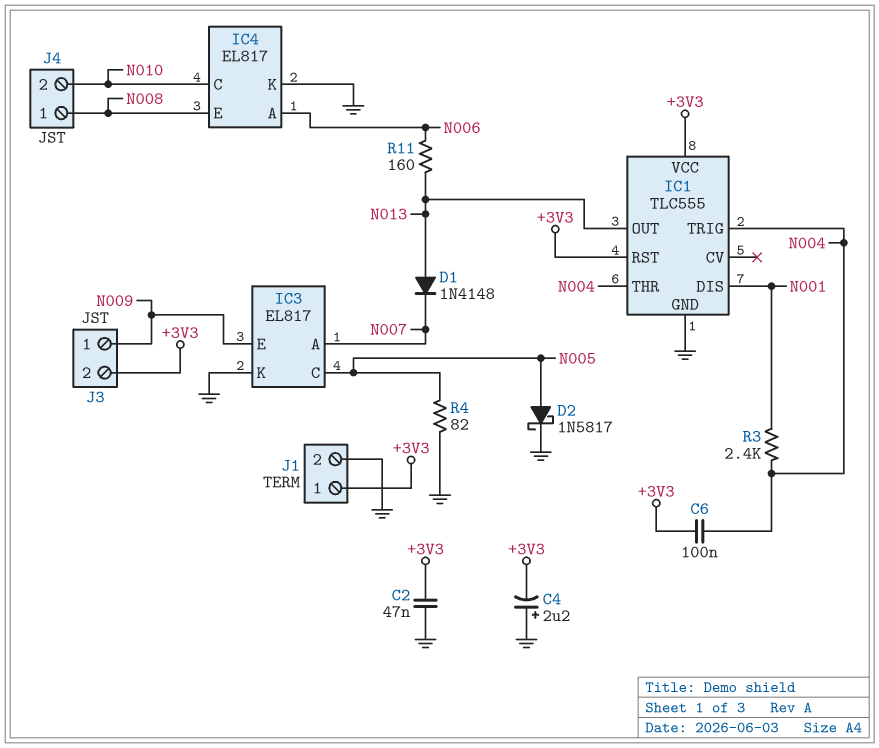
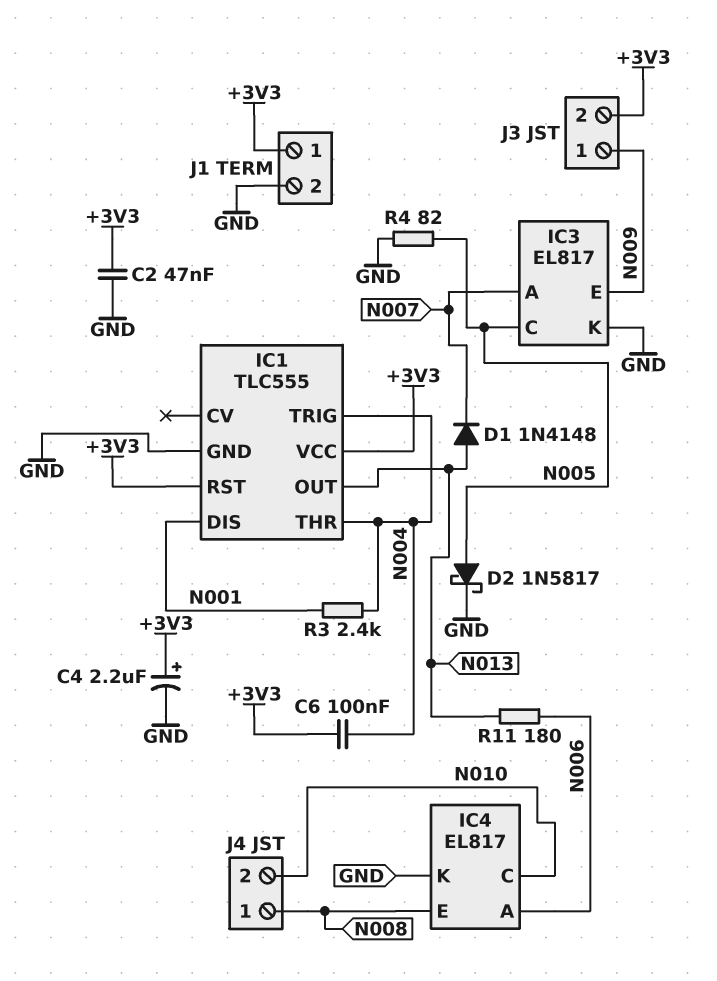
C4: 2.2uF (plus GND, minus +3V3) -> 2.2uF (plus +3V3, minus GND)
R11: 160 (N006, N013) -> 180 (N006, N013)

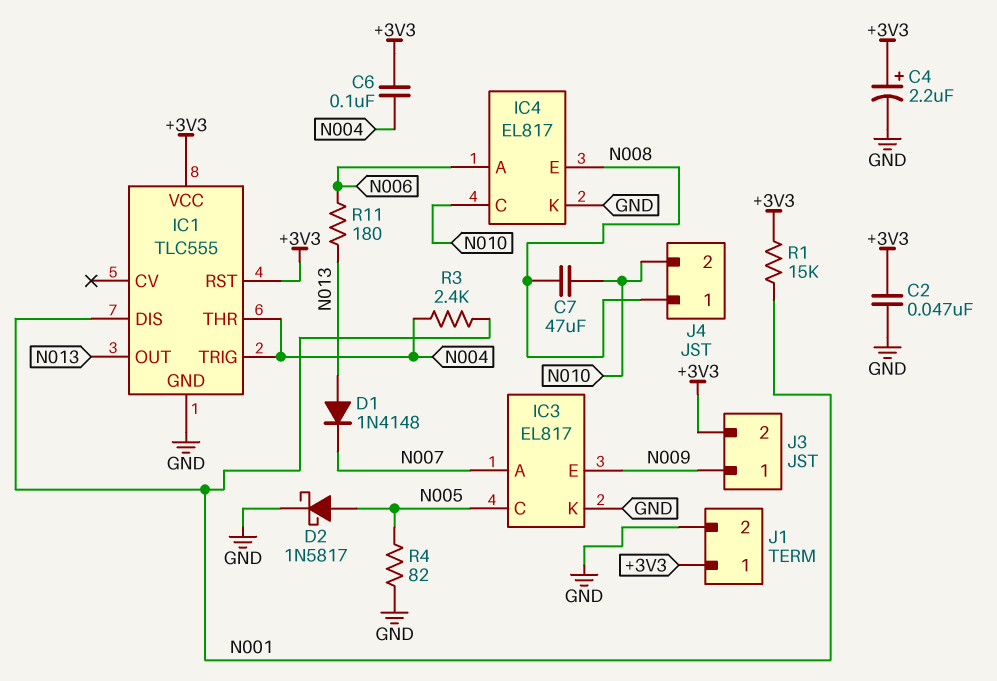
C7: none -> 47uF (N008, N010)
R1: none -> 15k (+3V3, N001)

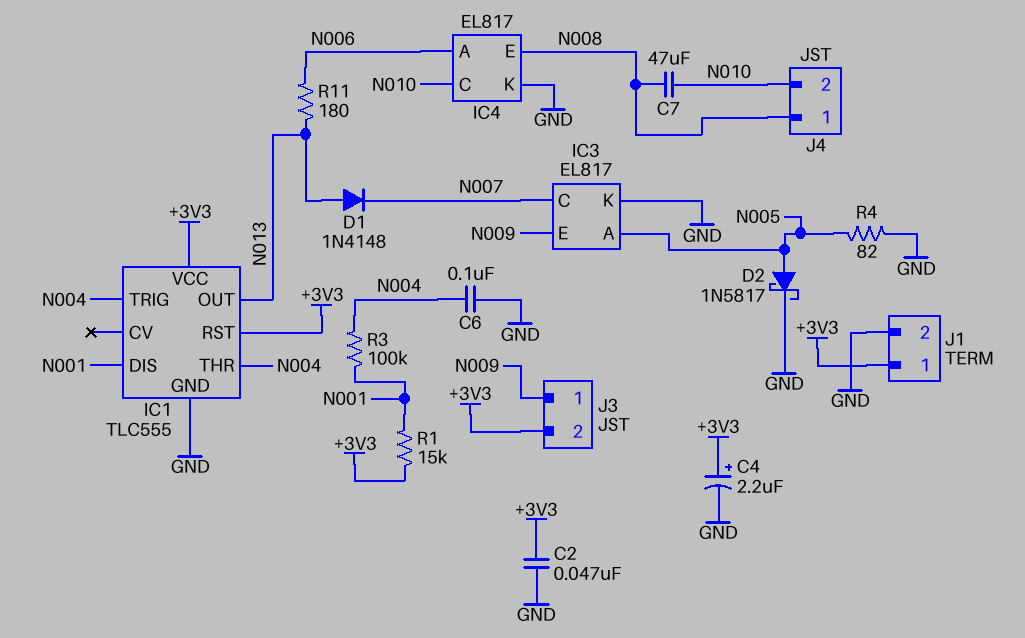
C6: 100nF (+3V3, N004) -> 100nF (GND, N004)
IC3 pin A: N007 -> N005
IC3 pin C: N005 -> N007
R3: 2.4k (N001, N004) -> 100k (N001, N004)

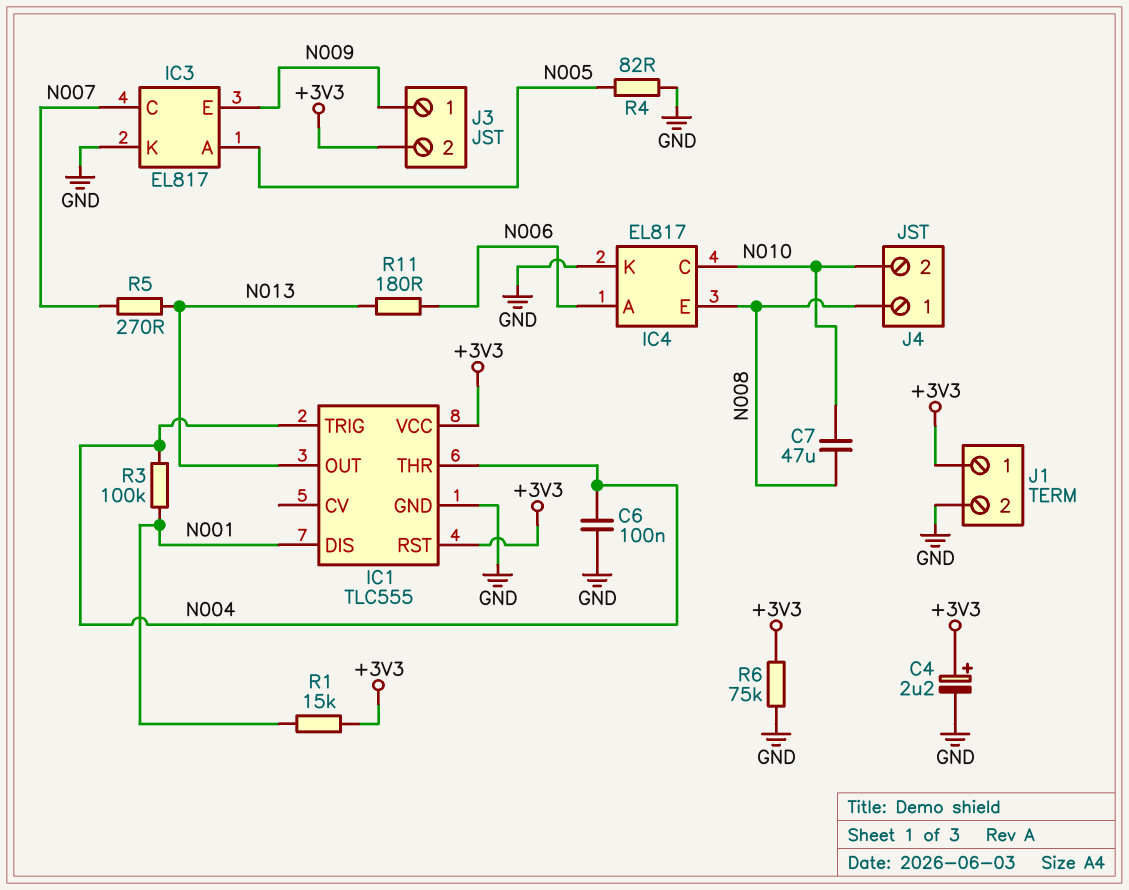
C2: 47nF (+3V3, GND) -> none
D1: diode 1N4148 (A N013, K N007) -> none
D2: schottky 1N5817 (A N005, K GND) -> none
R5: none -> 270 (N007, N013)
R6: none -> 75k (+3V3, GND)

